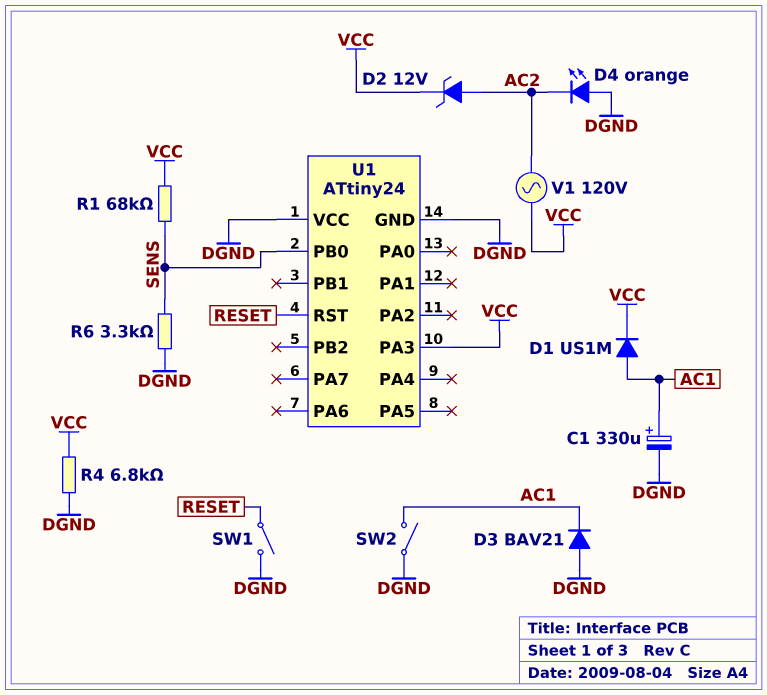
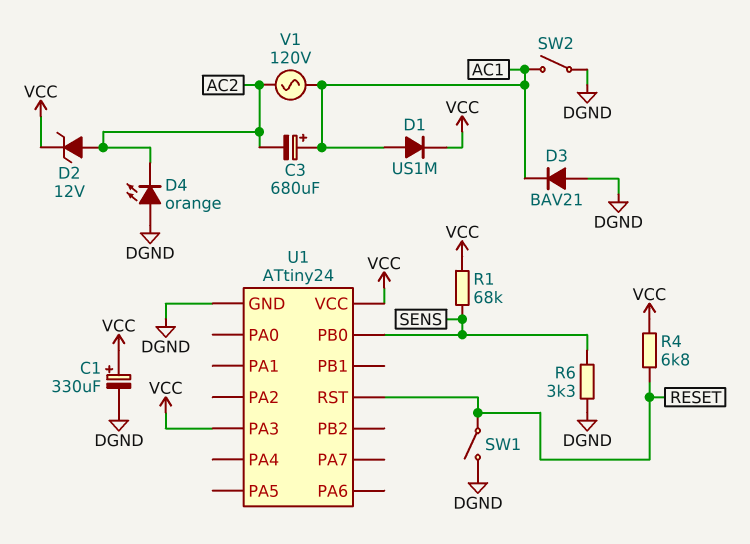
C1: 330uF (plus AC1, minus DGND) -> 330uF (plus VCC, minus DGND)
C3: none -> 680uF (plus AC1, minus AC2)
R4: 6.8k (DGND, VCC) -> 6.8k (RESET, VCC)
U1 pin VCC: DGND -> VCC
V1: AC 120V (AC2, VCC) -> AC 120V (AC1, AC2)

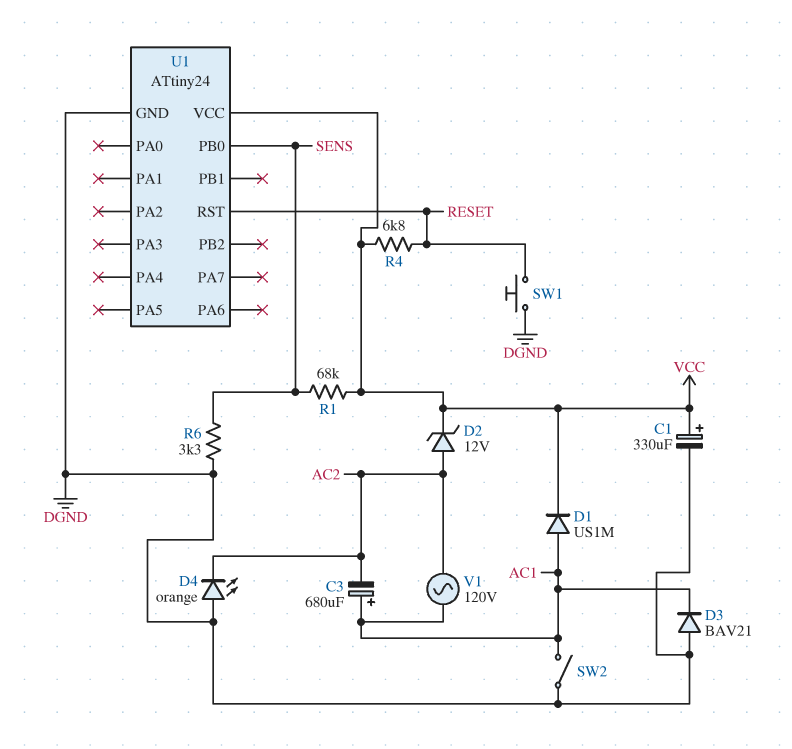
SW1: switch (DGND, RESET) -> button (DGND, RESET)
U1 pin PA3: VCC -> none

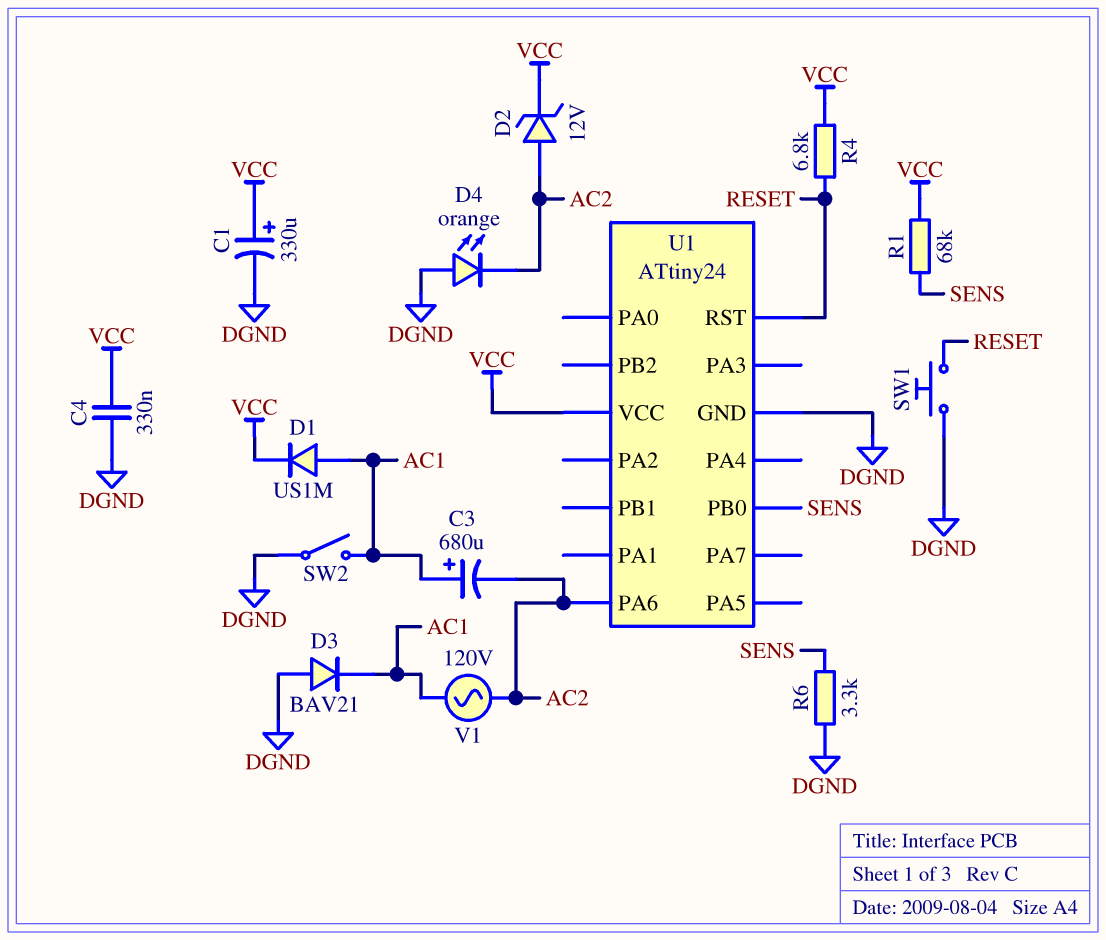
C4: none -> 330nF (DGND, VCC)
U1 pin PA6: none -> AC2

